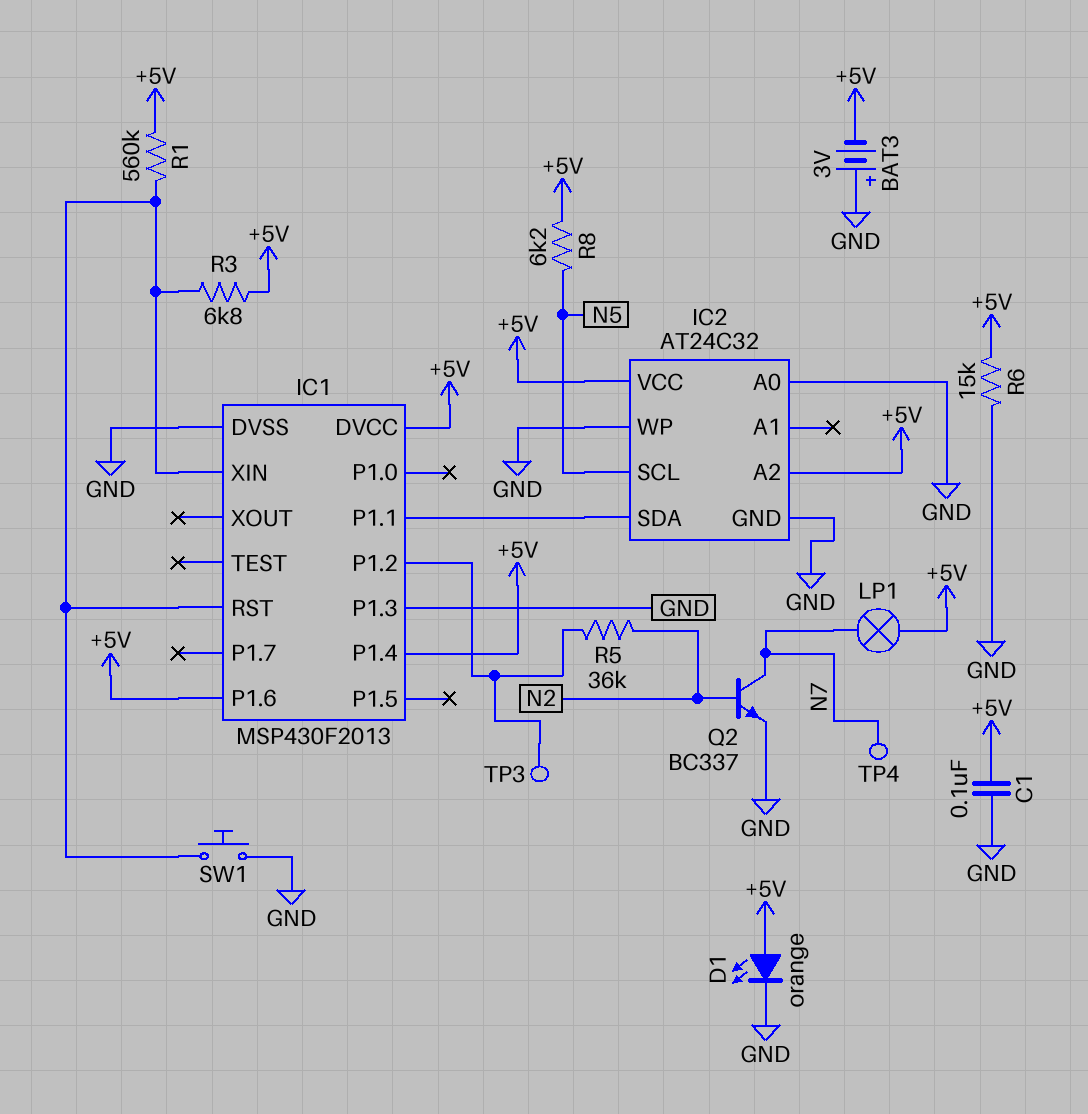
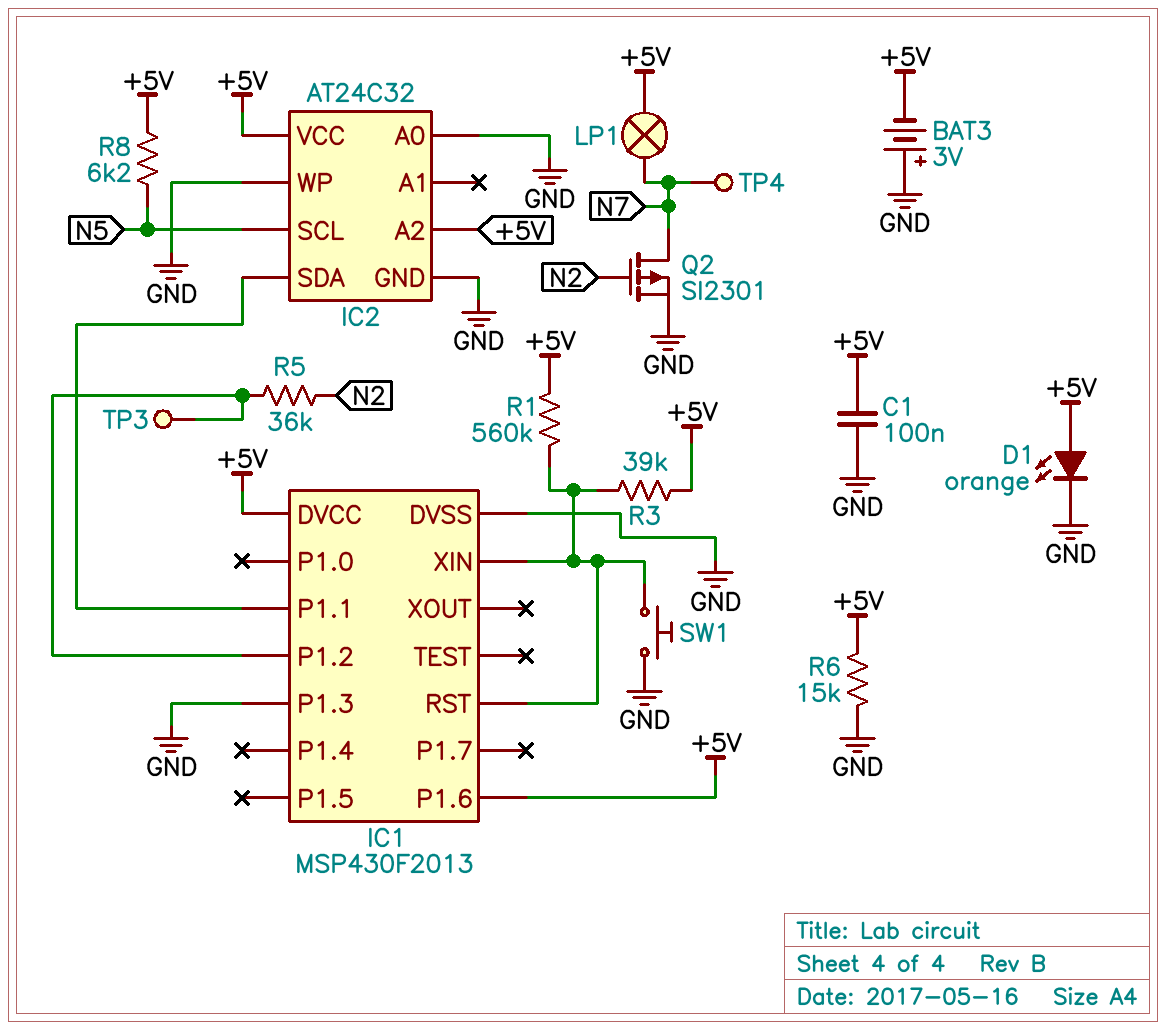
IC1 pin P1.4: +5V -> none
Q2: NPN BC337 (B N2, C N7, E GND) -> PMOS SI2301 (G N2, D N7, S GND)
R3: 6.8k (+5V, IC1/RST) -> 39k (+5V, IC1/RST)

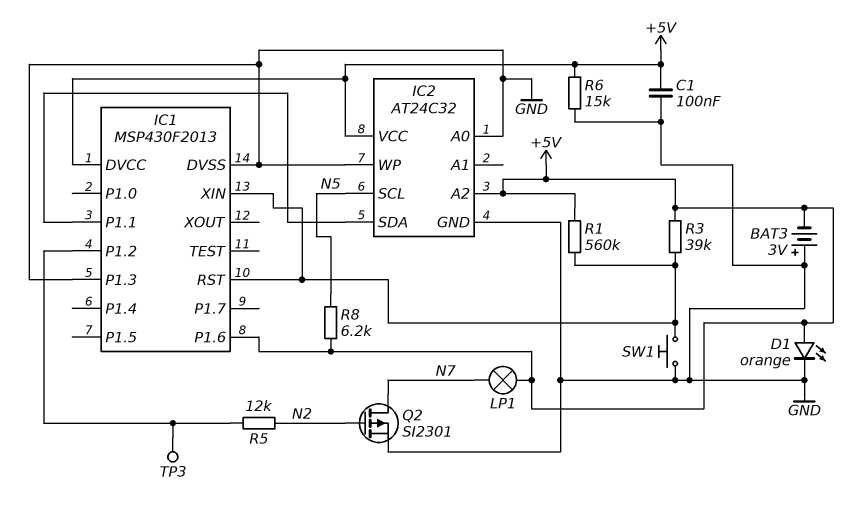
R5: 36k (IC1/P1.2, N2) -> 12k (IC1/P1.2, N2)
TP4: test point (N7) -> none

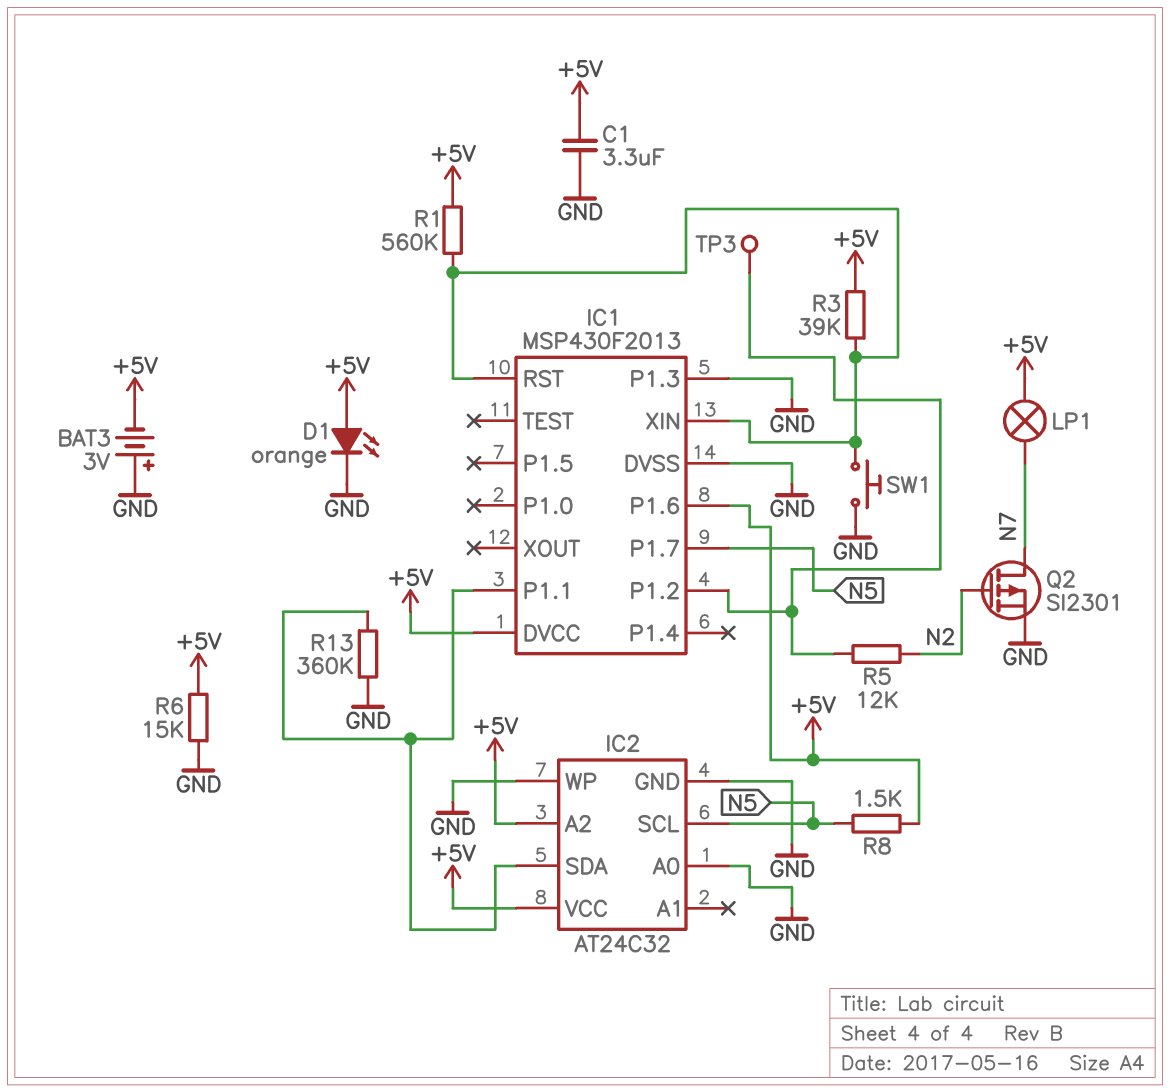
C1: 100nF (+5V, GND) -> 3.3uF (+5V, GND)
IC1 pin P1.7: none -> N5
R8: 6.2k (+5V, N5) -> 1.5k (+5V, N5)
R13: none -> 360k (GND, IC1/P1.1)

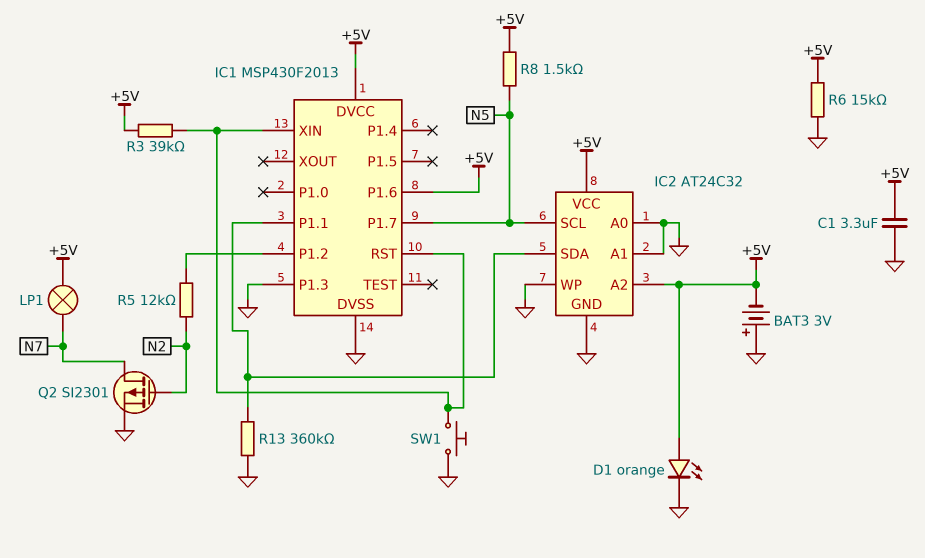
IC2 pin A1: none -> GND
R1: 560k (+5V, IC1/RST) -> none
TP3: test point (IC1/P1.2) -> none

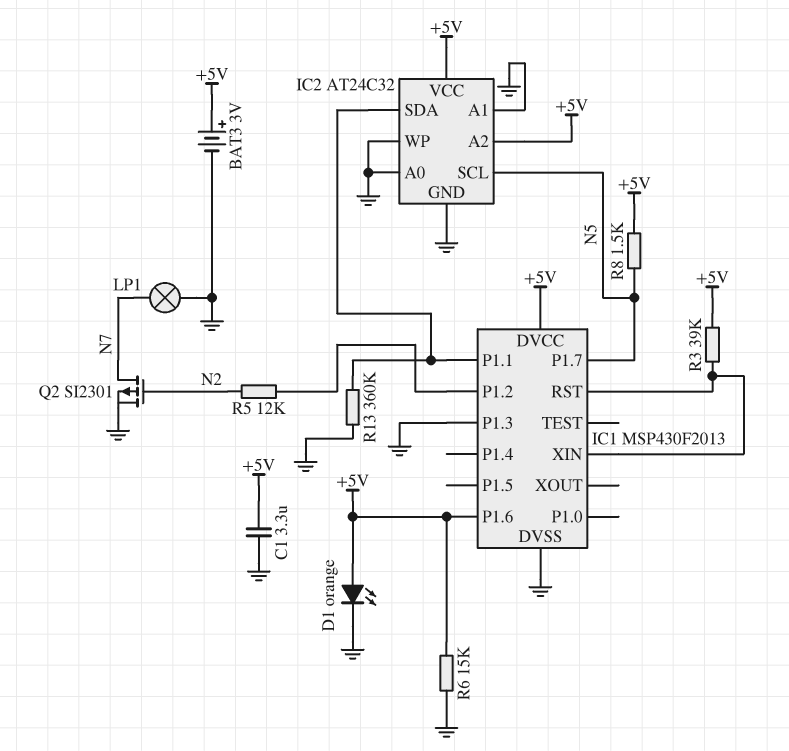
BAT3: 3V (plus GND, minus +5V) -> 3V (plus +5V, minus GND)
LP1: lamp (+5V, N7) -> lamp (GND, N7)
SW1: button (GND, IC1/RST) -> none

